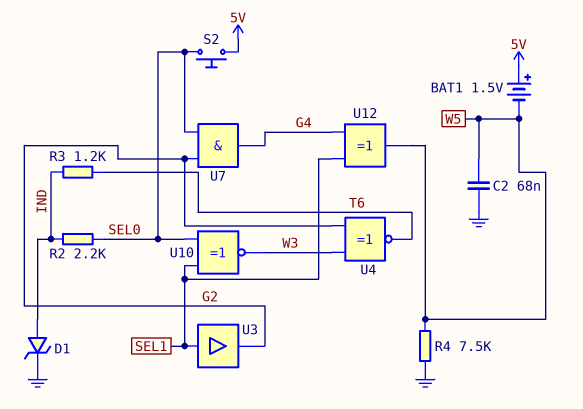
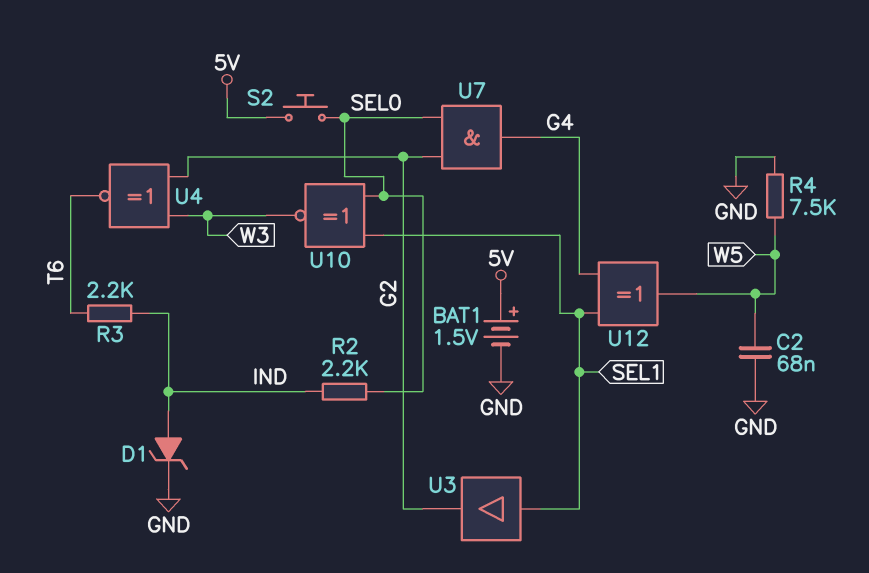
BAT1: 1.5V (plus 5V, minus W5) -> 1.5V (plus 5V, minus GND)
R3: 1.2k (IND, T6) -> 2.2k (IND, T6)

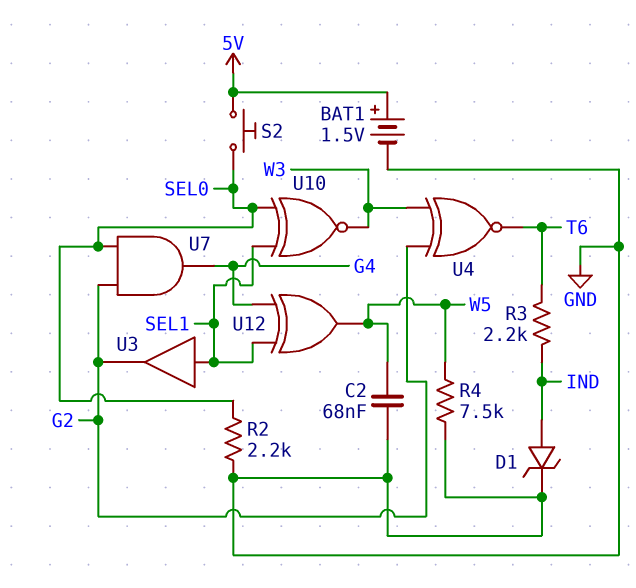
R2: 2.2k (IND, SEL0) -> 2.2k (GND, SEL0)

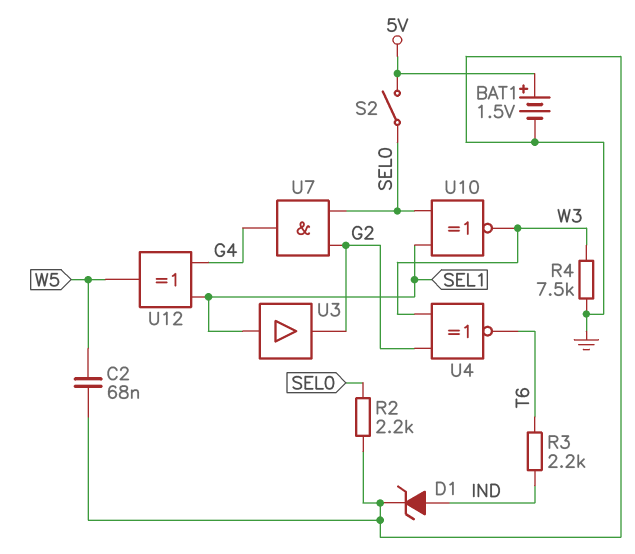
R4: 7.5k (GND, W5) -> 7.5k (GND, W3)
S2: button (5V, SEL0) -> switch (5V, SEL0)

